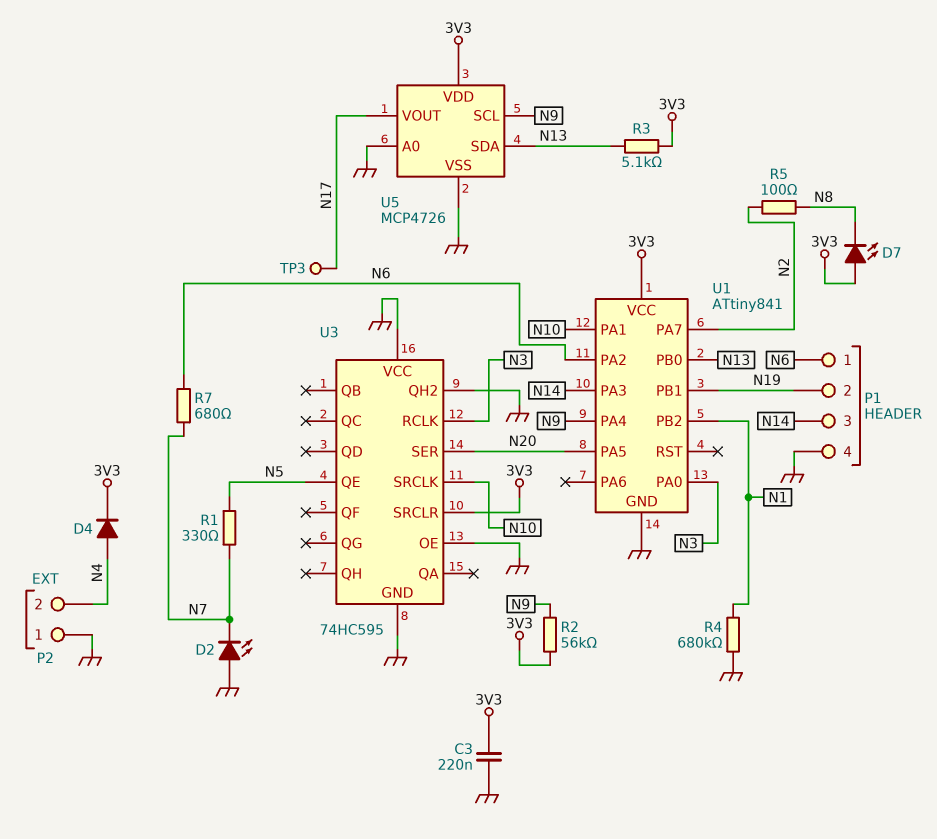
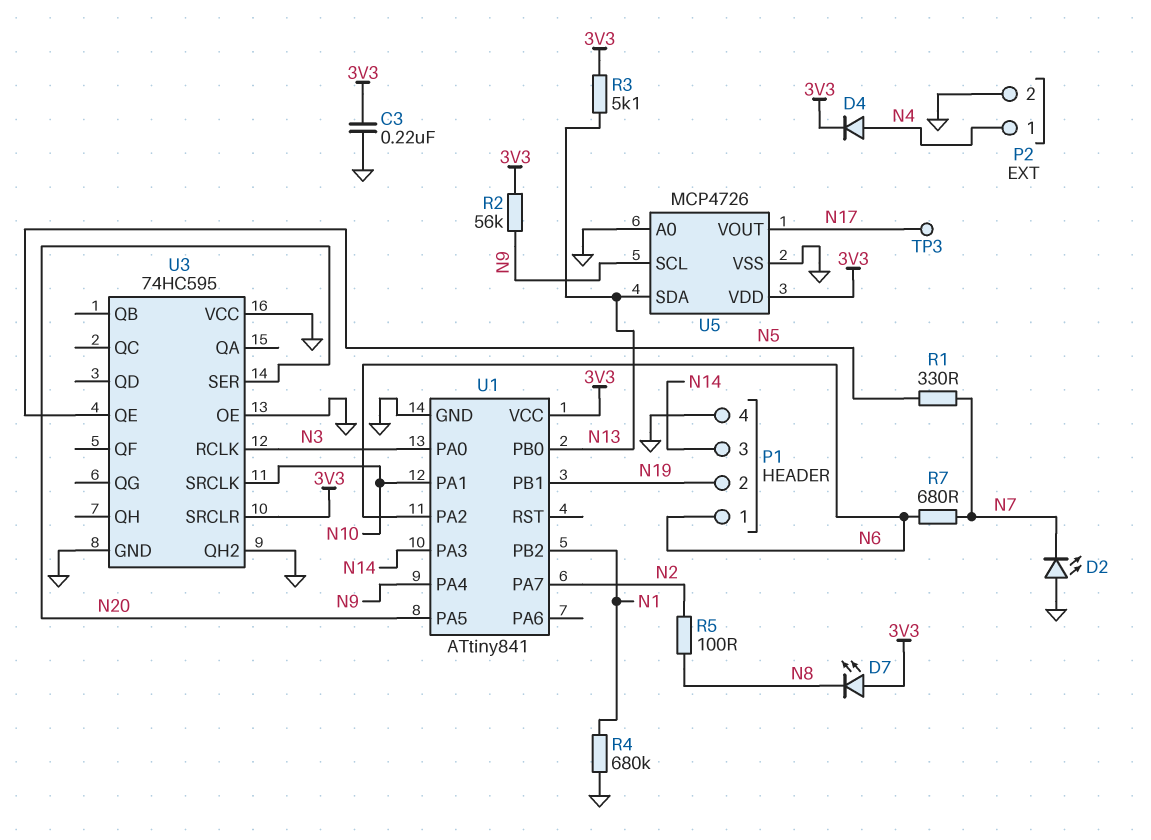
P2 pin 1: GND -> N4
P2 pin 2: N4 -> GND

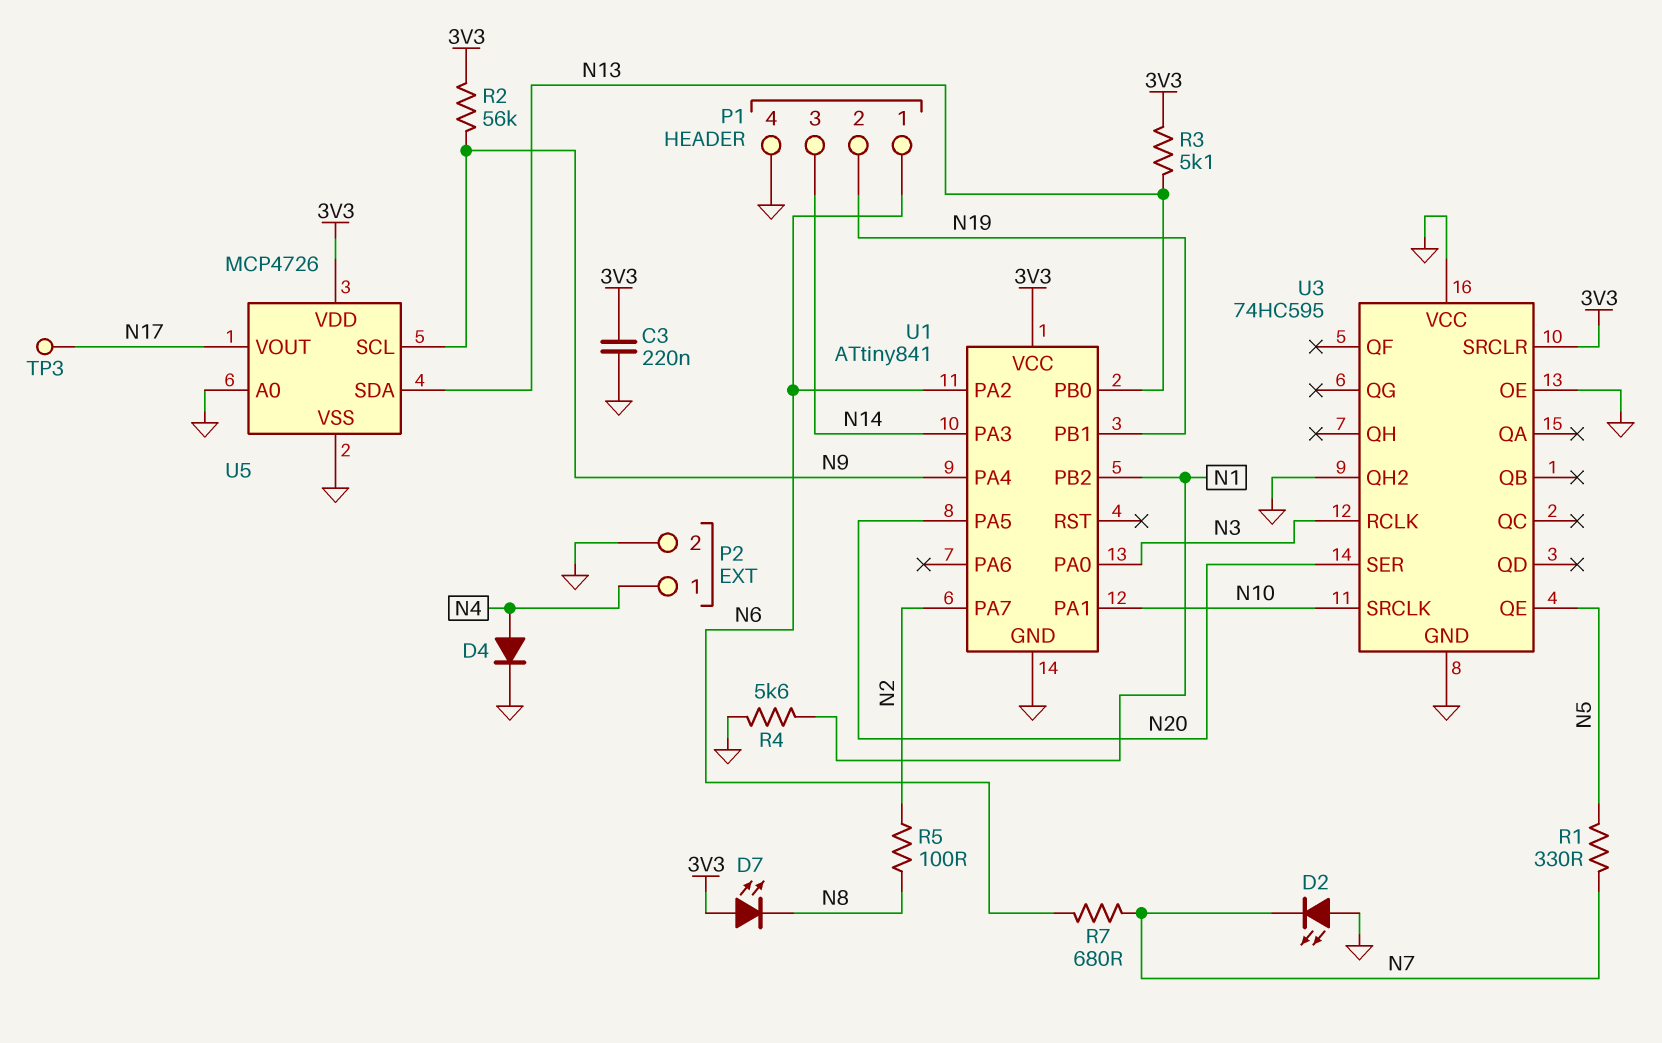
D4: diode (A N4, K 3V3) -> diode (A N4, K GND)
R4: 680k (GND, N1) -> 5.6k (GND, N1)

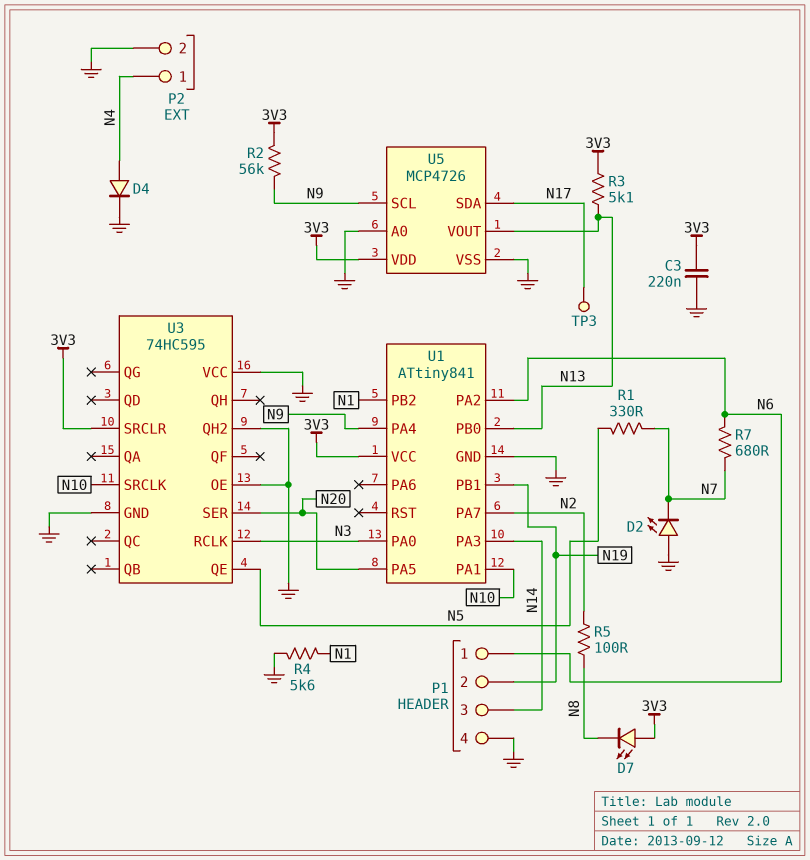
U5 pin SDA: N13 -> N17
U5 pin VOUT: N17 -> N13

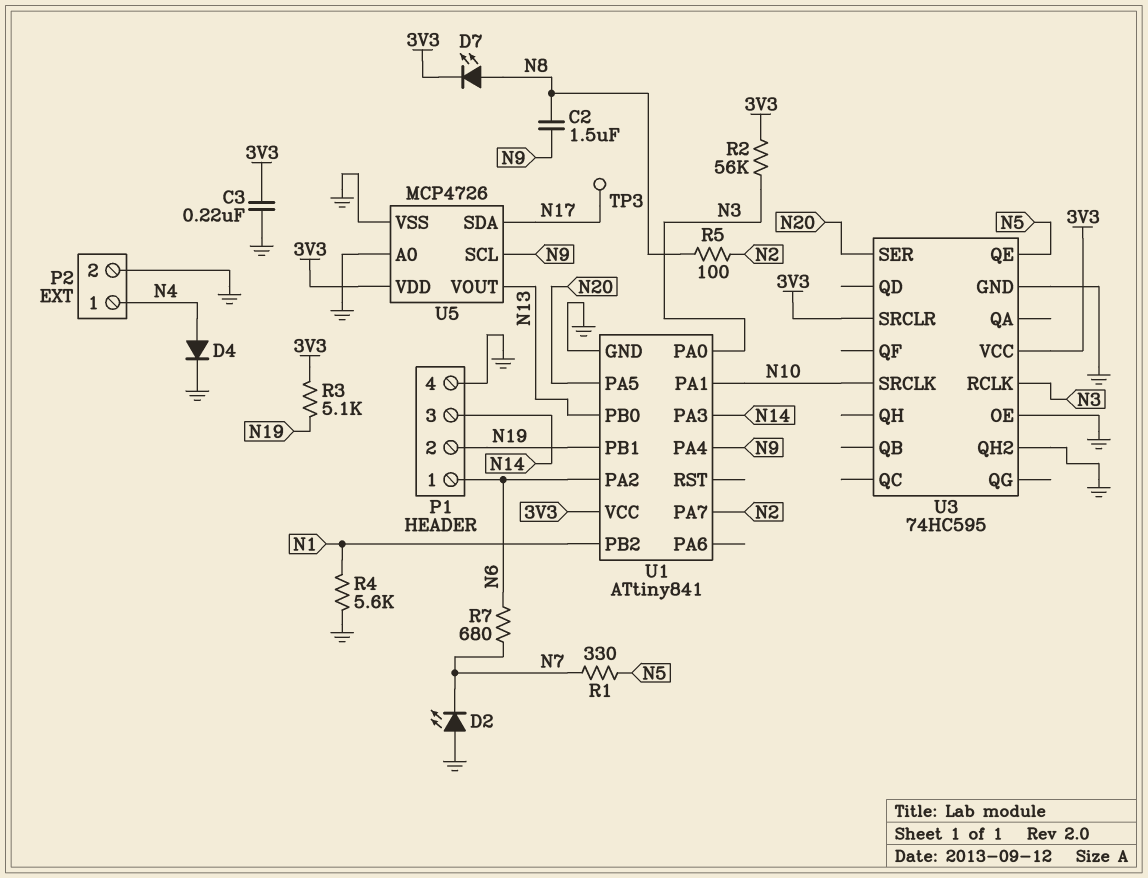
C2: none -> 1.5uF (N8, N9)
D7: LED (A 3V3, K N8) -> LED (A N8, K 3V3)
R2: 56k (3V3, N9) -> 56k (3V3, N3)
R3: 5.1k (3V3, N13) -> 5.1k (3V3, N19)
U3 pin VCC: GND -> 3V3

